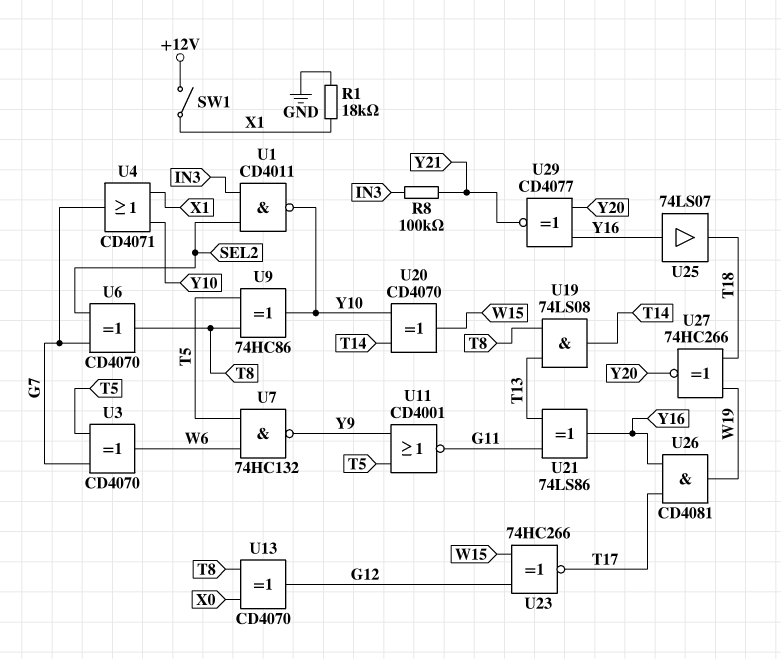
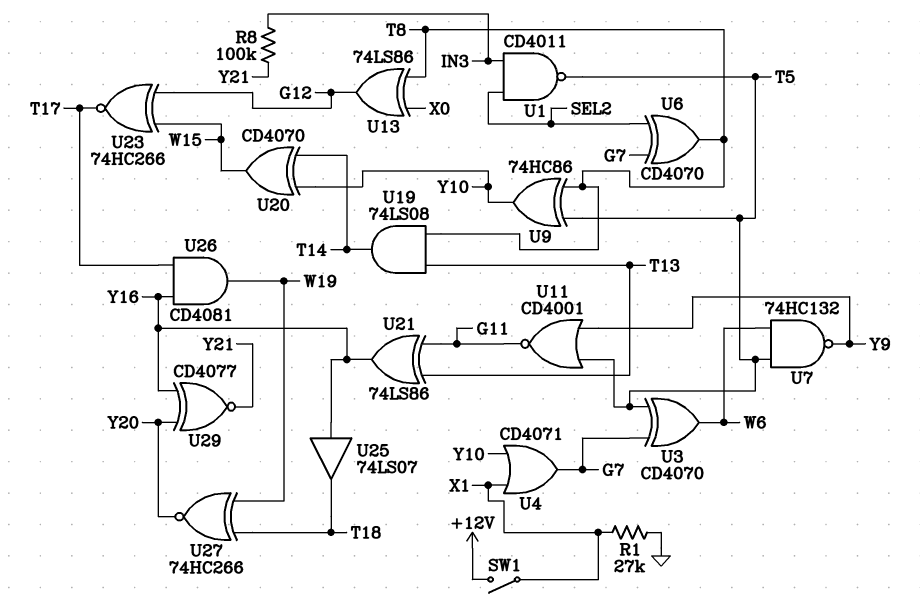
R1: 18k (GND, X1) -> 27k (GND, X1)
U1: NAND CD4011 (in IN3, in SEL2, out Y10) -> NAND CD4011 (in IN3, in SEL2, out T5)
U13: XOR CD4070 (in T8, in X0, out G12) -> XOR 74LS86 (in T8, in X0, out G12)

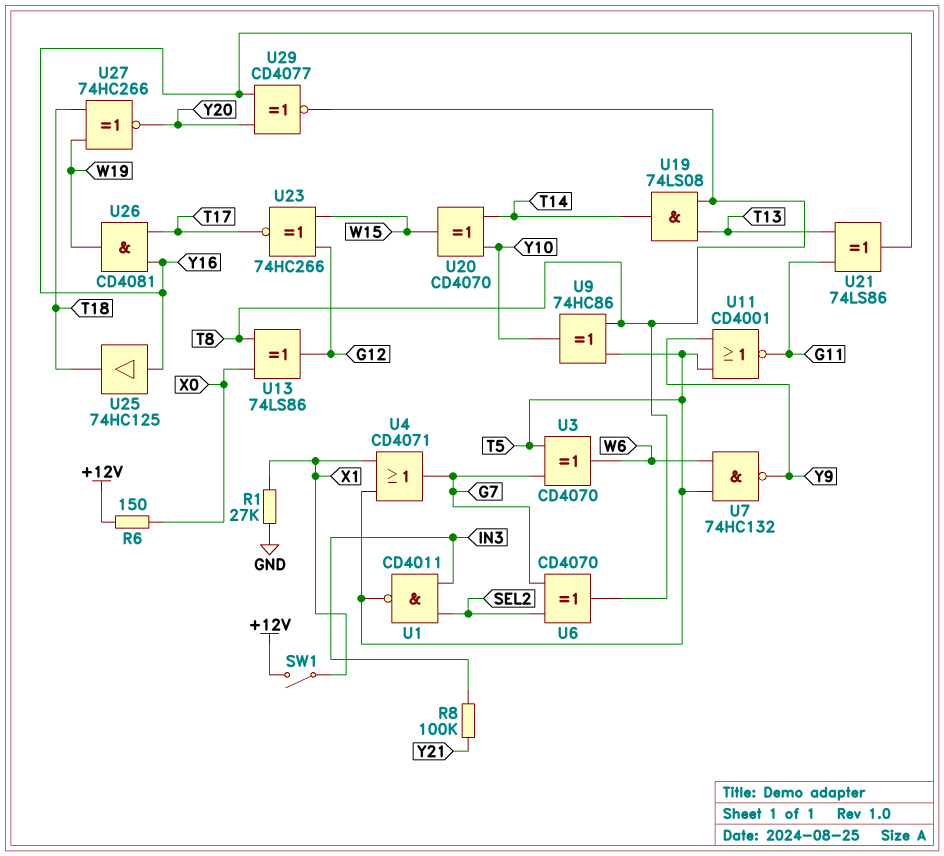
R6: none -> 150 (+12V, X0)
U4: OR CD4071 (in X1, in Y10, out G7) -> OR CD4071 (in T5, in X1, out G7)
U25: buffer 74LS07 (in Y16, out T18) -> buffer 74HC125 (in Y16, out T18)
U29: XNOR CD4077 (in Y16, in Y20, out Y21) -> XNOR CD4077 (in Y16, in Y20, out T8)

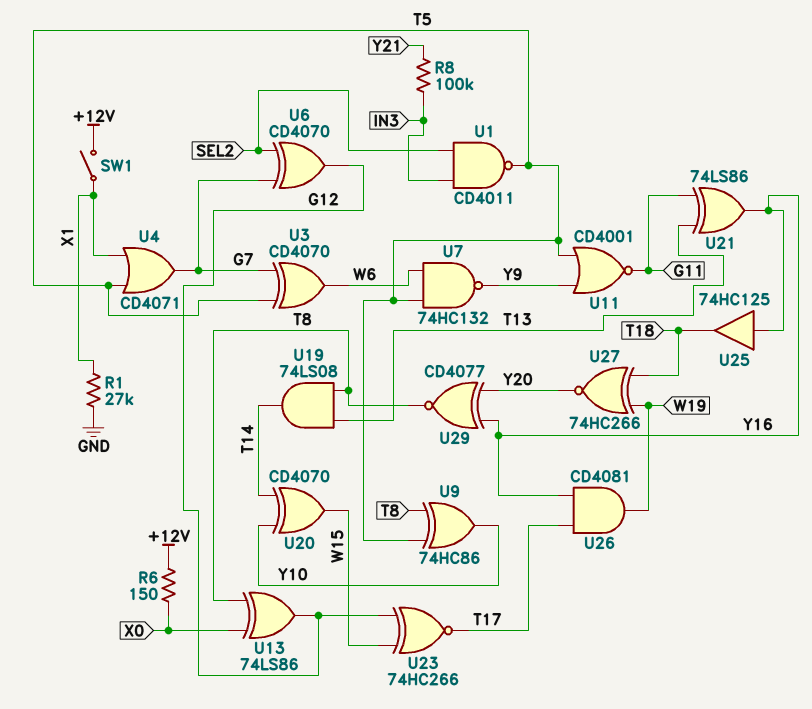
U6: XOR CD4070 (in G7, in SEL2, out T8) -> XOR CD4070 (in G7, in SEL2, out G12)

